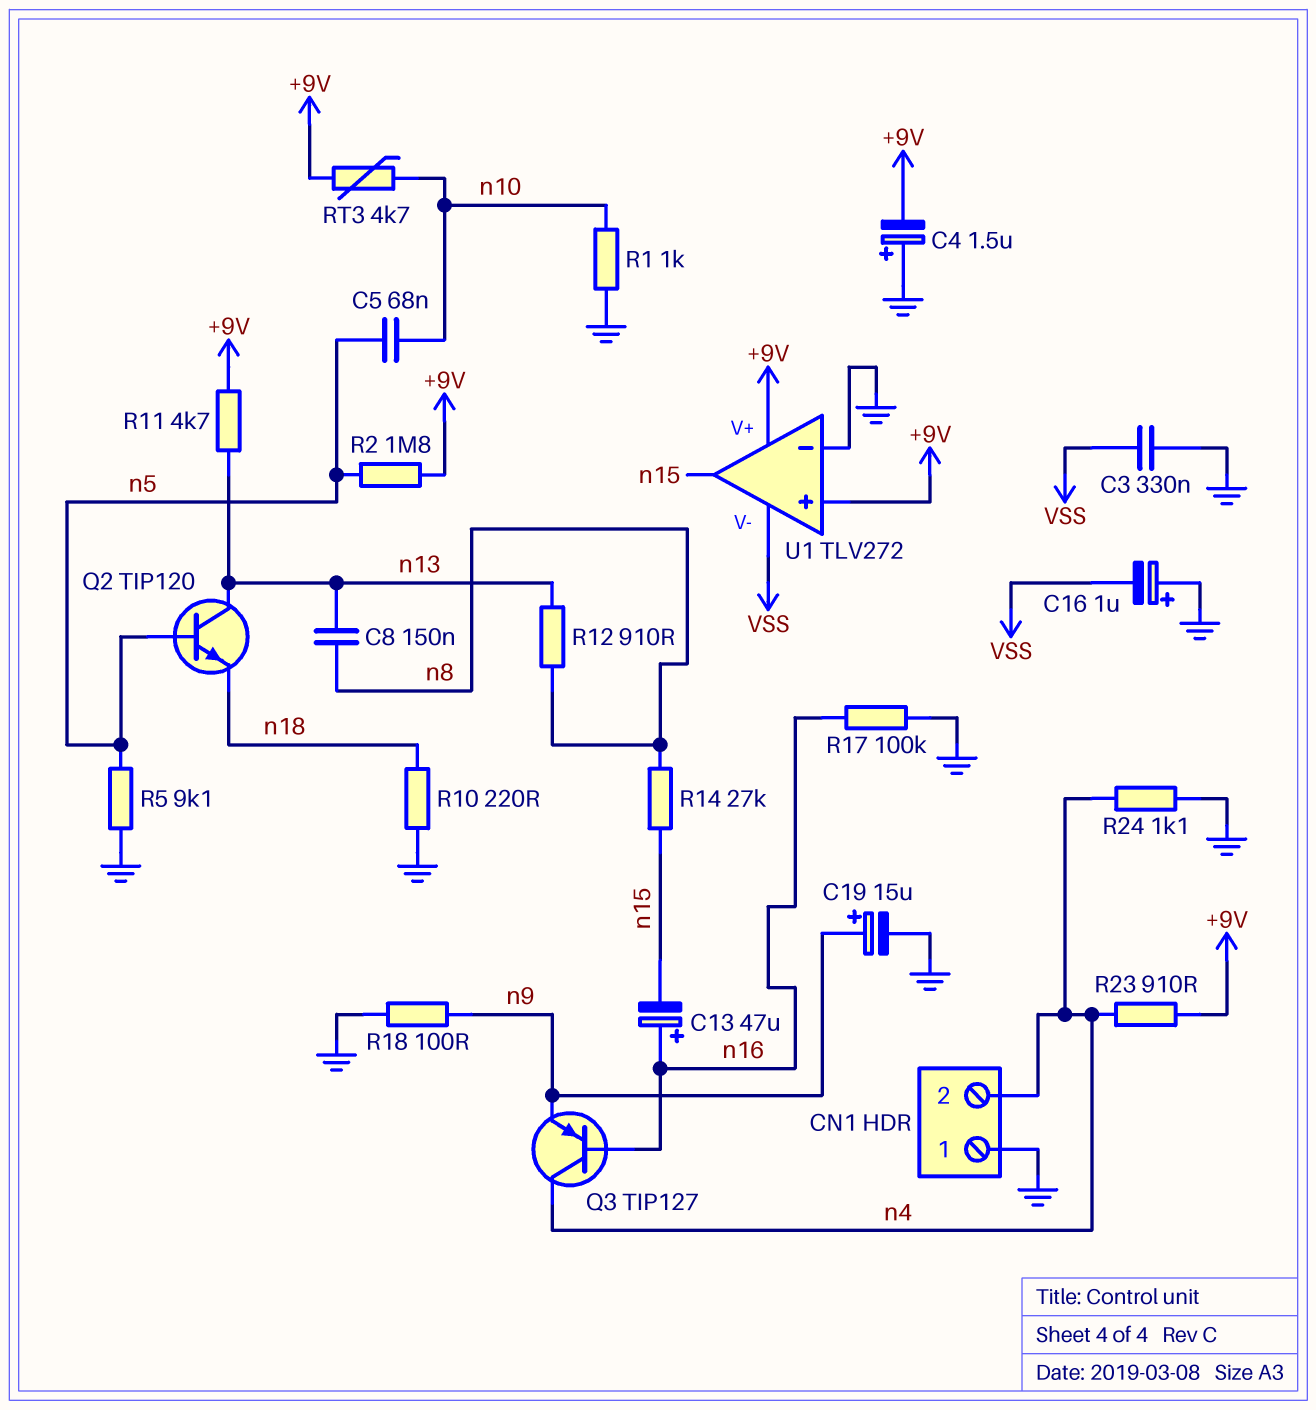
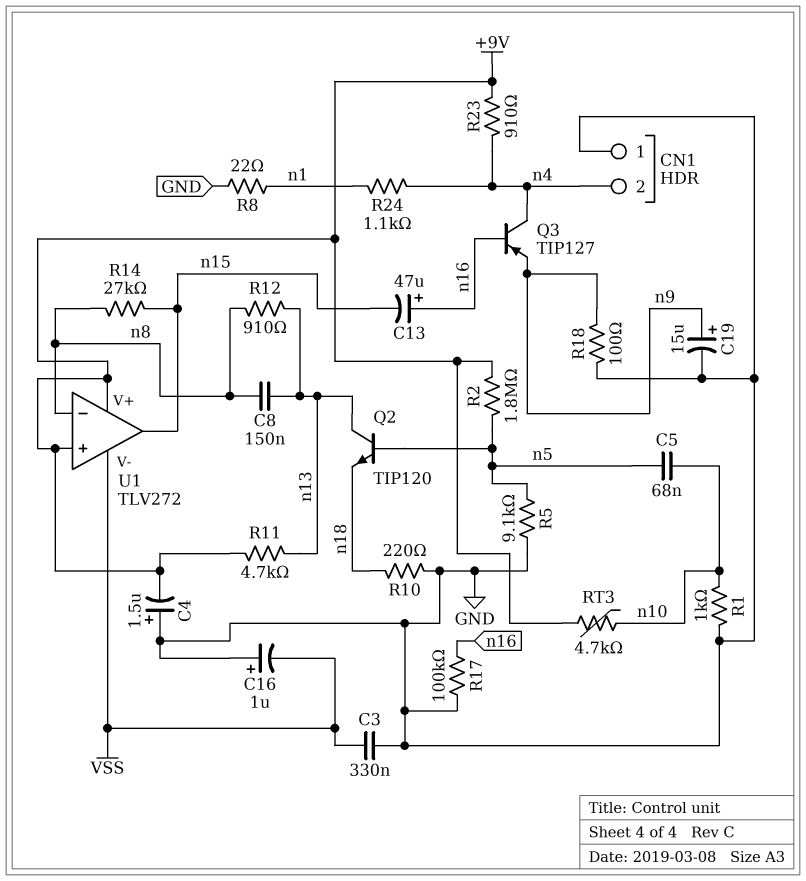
R8: none -> 22 (GND, n1)
R24: 1.1k (GND, n4) -> 1.1k (n1, n4)
U1 pin in-: GND -> n8

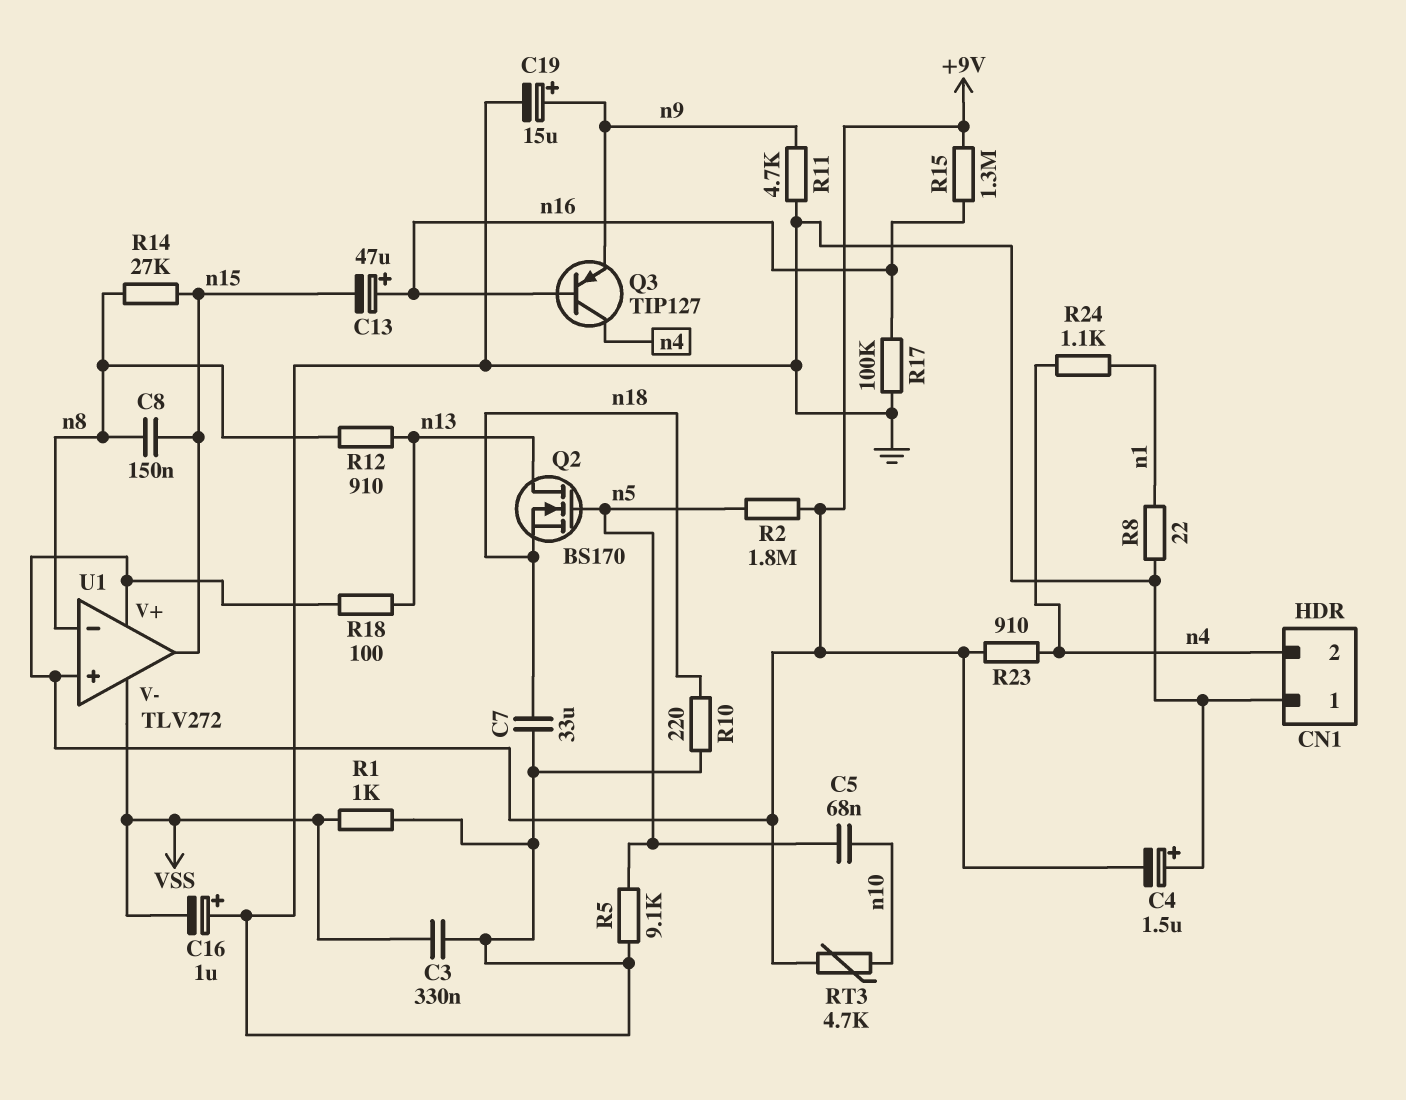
C7: none -> 33uF (GND, n18)
C8: 150nF (n8, n13) -> 150nF (n8, n15)
Q2: NPN TIP120 (B n5, C n13, E n18) -> NMOS BS170 (G n5, D n13, S n18)
R1: 1k (GND, n10) -> 1k (GND, VSS)
R11: 4.7k (+9V, n13) -> 4.7k (GND, n9)
R15: none -> 1.3M (+9V, n16)
R18: 100 (GND, n9) -> 100 (+9V, n13)

